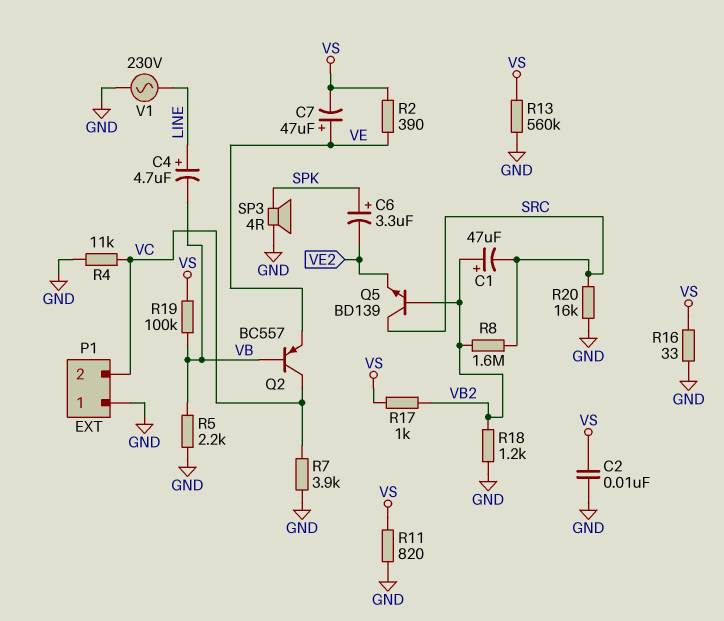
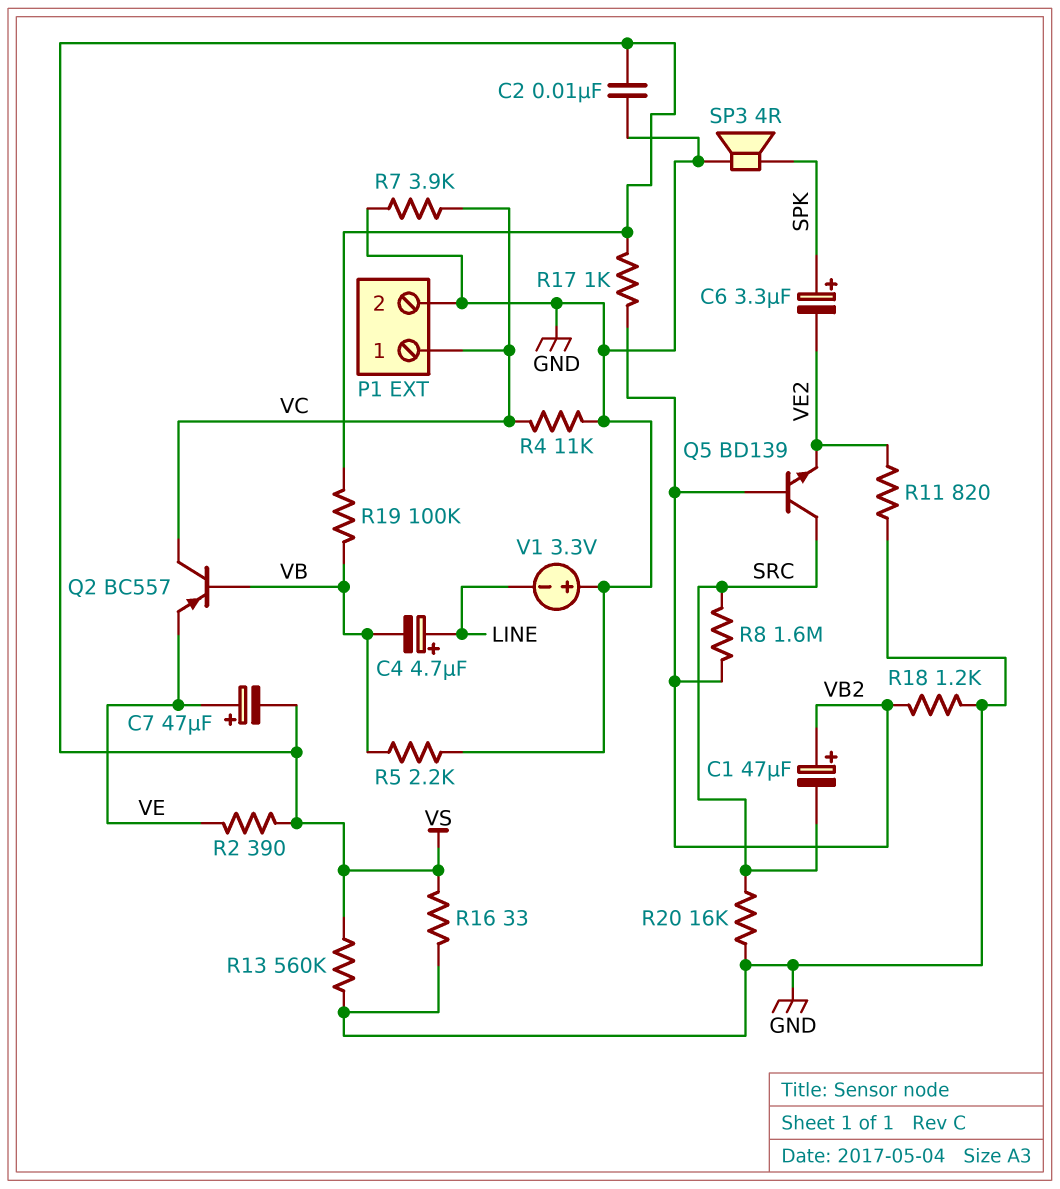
P1 pin 1: GND -> VC
P1 pin 2: VC -> GND
R11: 820 (GND, VS) -> 820 (GND, VE2)
V1: AC 230V (GND, LINE) -> 3.3V (plus GND, minus LINE)

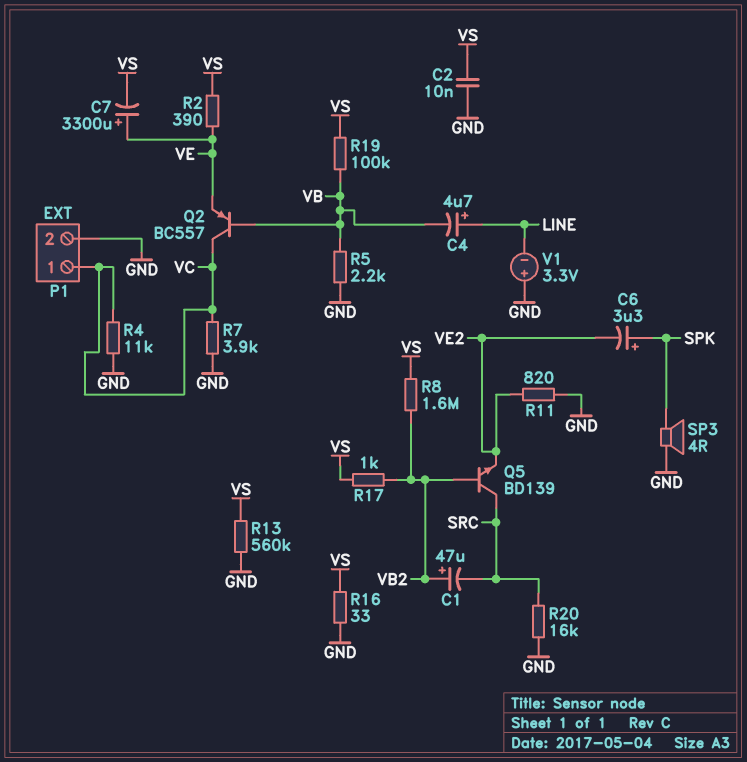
C7: 47uF (plus VE, minus VS) -> 3300uF (plus VE, minus VS)
R8: 1.6M (SRC, VB2) -> 1.6M (VB2, VS)
R18: 1.2k (GND, VB2) -> none

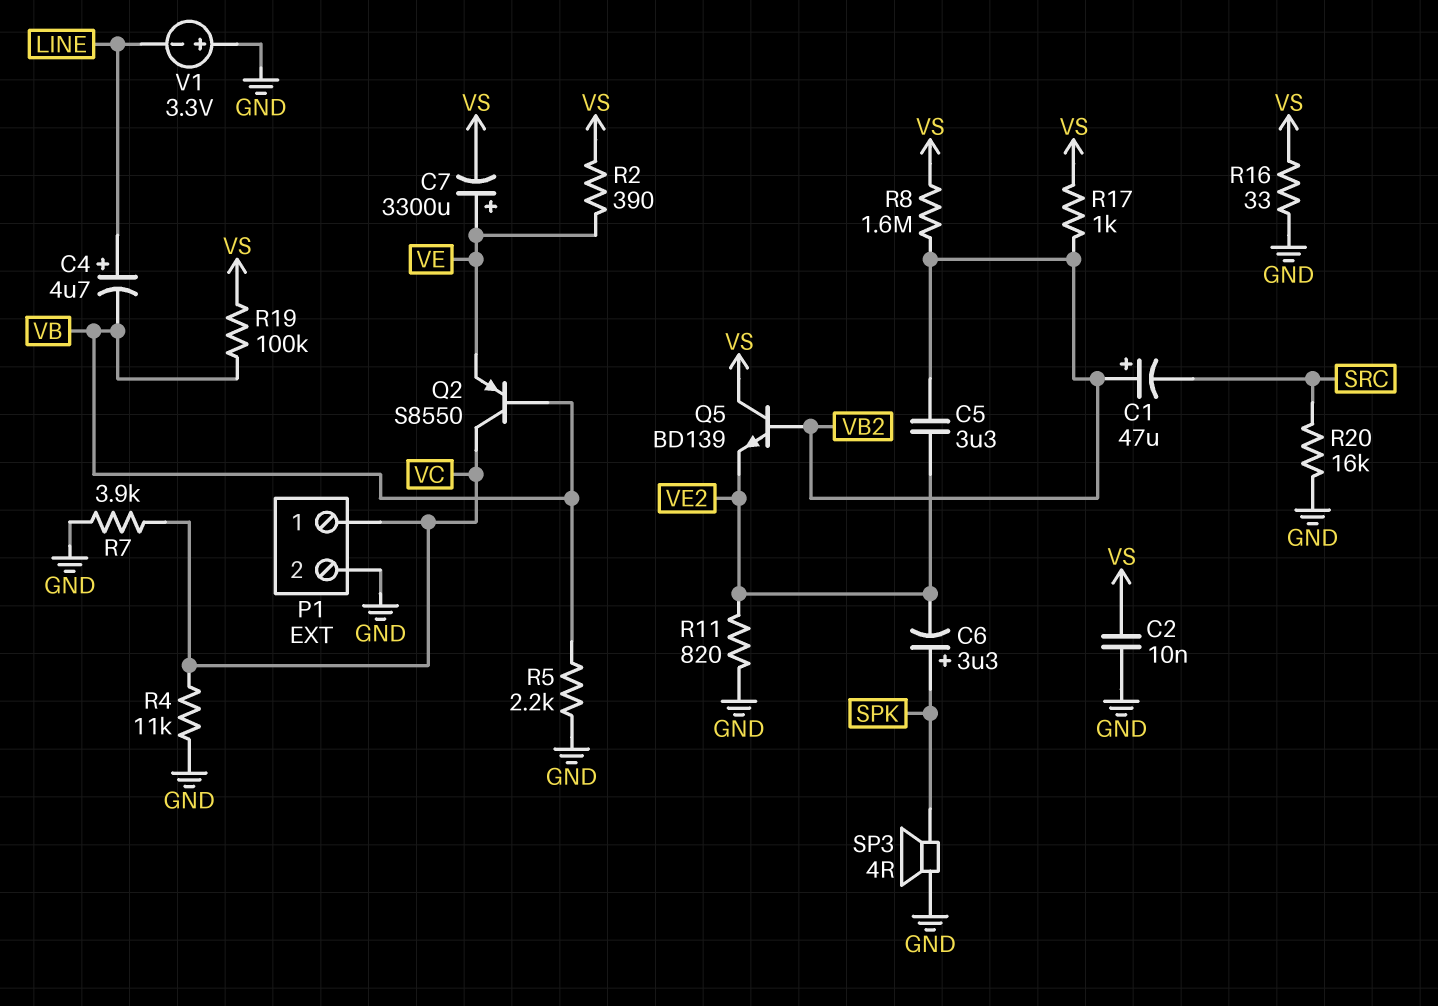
C5: none -> 3.3uF (VB2, VE2)
Q2: PNP BC557 (B VB, C VC, E VE) -> PNP S8550 (B VB, C VC, E VE)
Q5: NPN BD139 (B VB2, C SRC, E VE2) -> NPN BD139 (B VB2, C VS, E VE2)
R13: 560k (GND, VS) -> none

